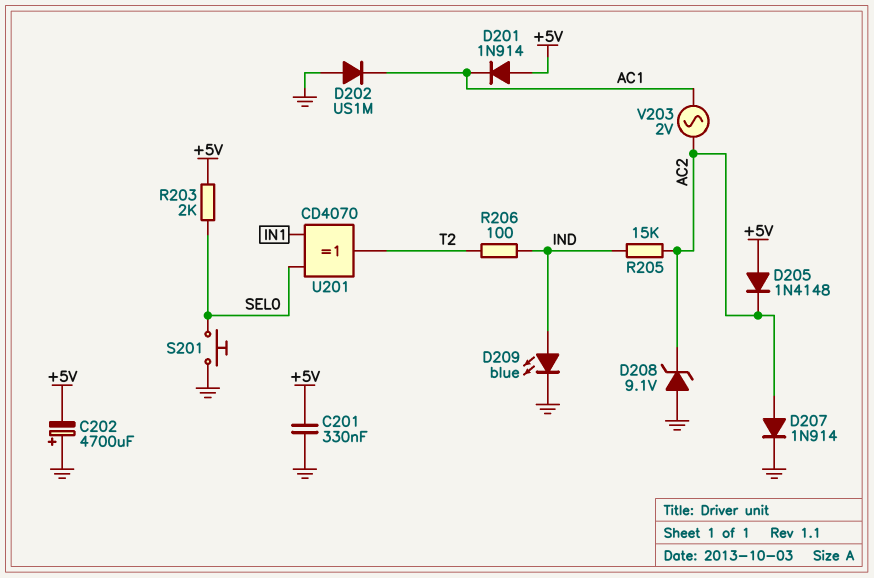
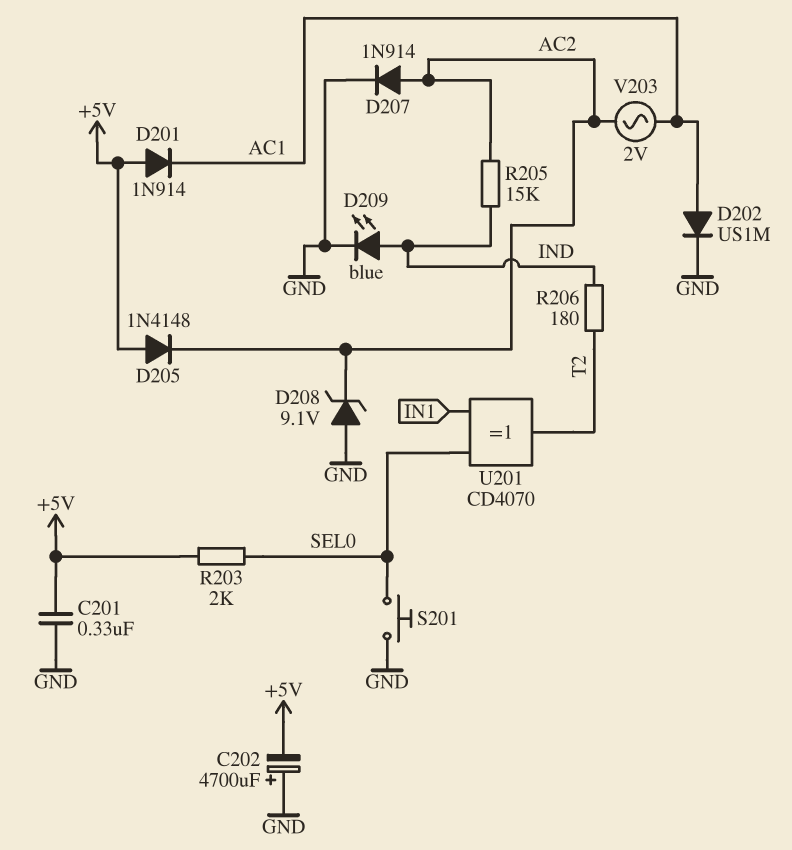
D202: diode US1M (A GND, K AC1) -> diode US1M (A AC1, K GND)
R206: 100 (IND, T2) -> 180 (IND, T2)

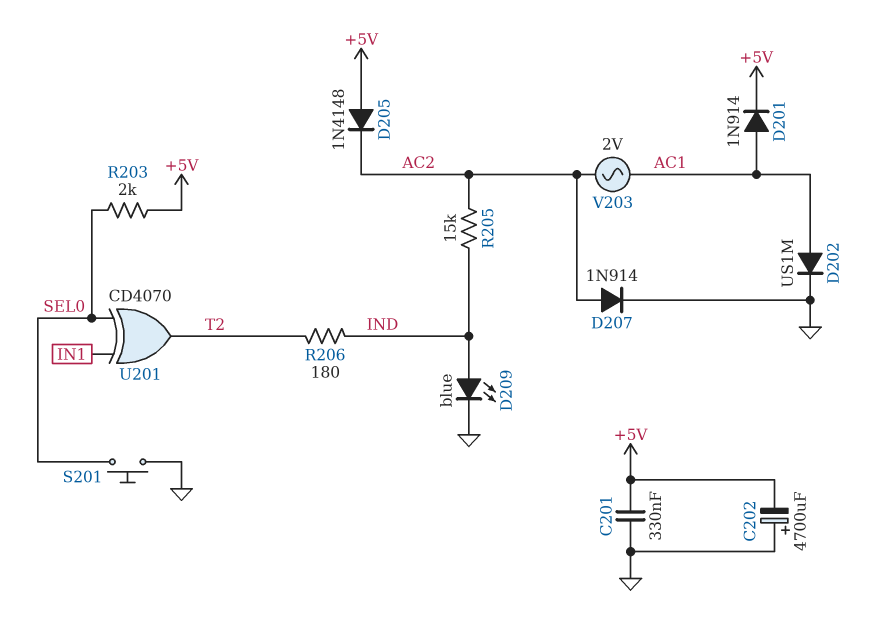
D201: diode 1N914 (A +5V, K AC1) -> diode 1N914 (A AC1, K +5V)
D208: zener 9.1V (A GND, K AC2) -> none

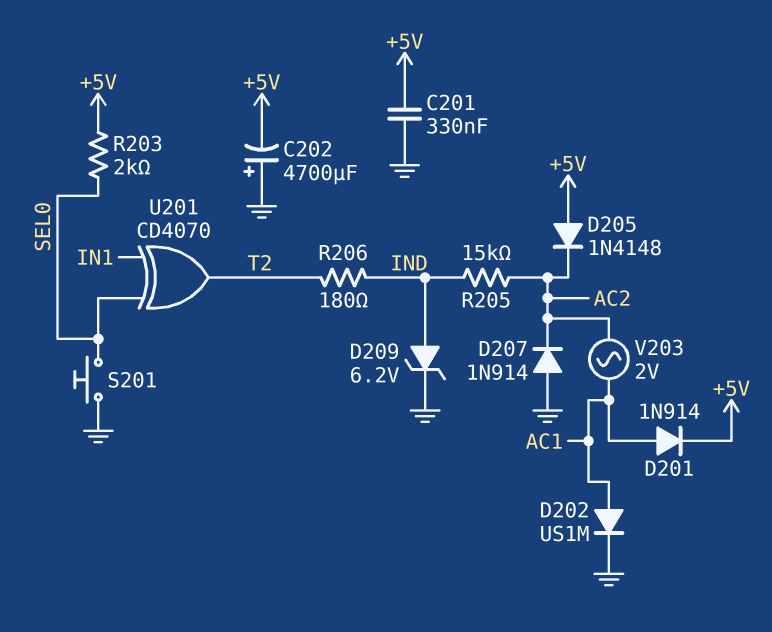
D207: diode 1N914 (A AC2, K GND) -> diode 1N914 (A GND, K AC2)
D209: LED blue (A IND, K GND) -> zener 6.2V (A IND, K GND)

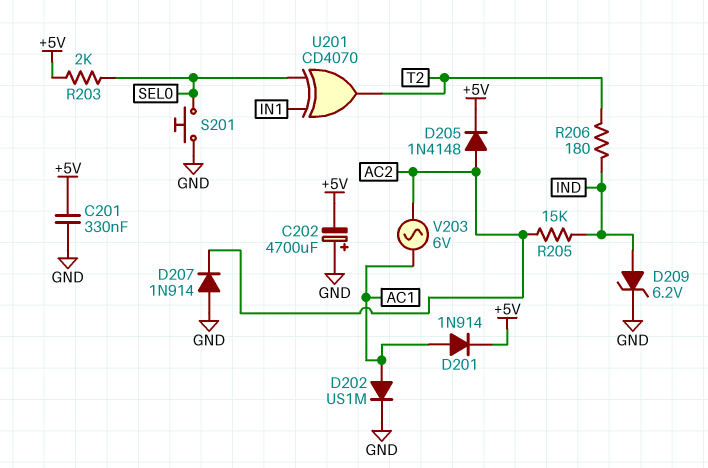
D205: diode 1N4148 (A +5V, K AC2) -> diode 1N4148 (A AC2, K +5V)
V203: AC 2V (AC1, AC2) -> AC 6V (AC1, AC2)

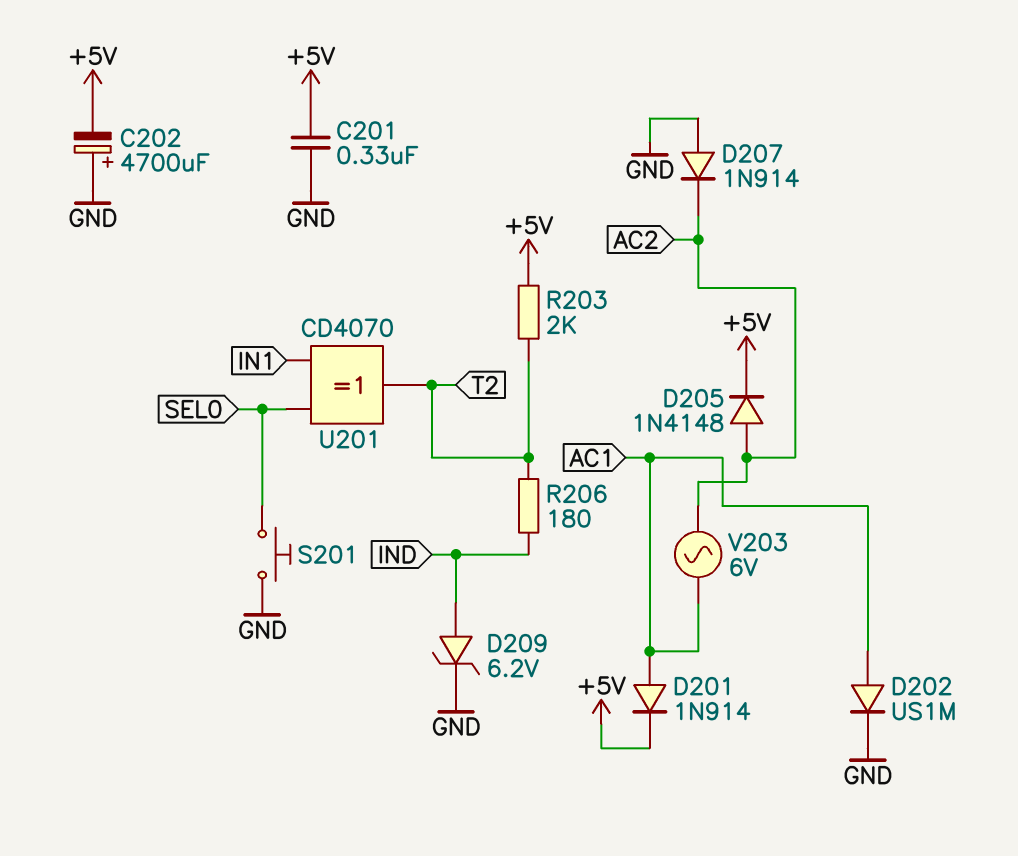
R203: 2k (+5V, SEL0) -> 2k (+5V, T2)
R205: 15k (AC2, IND) -> none

